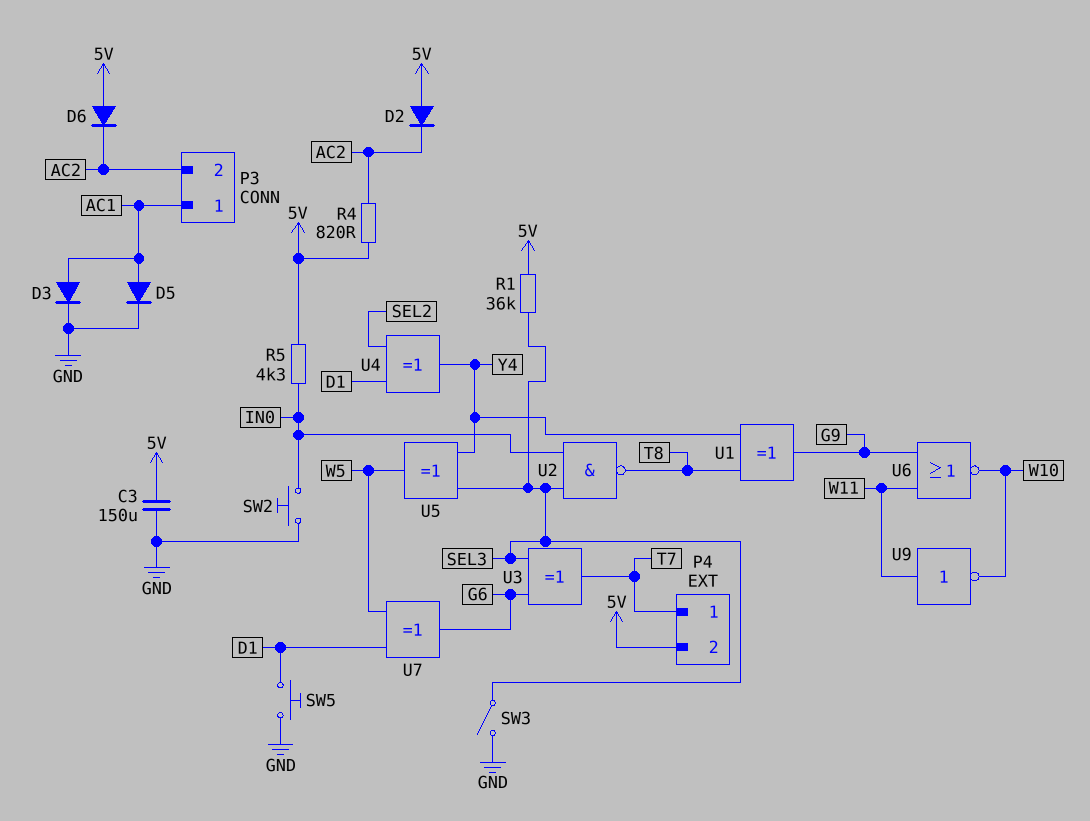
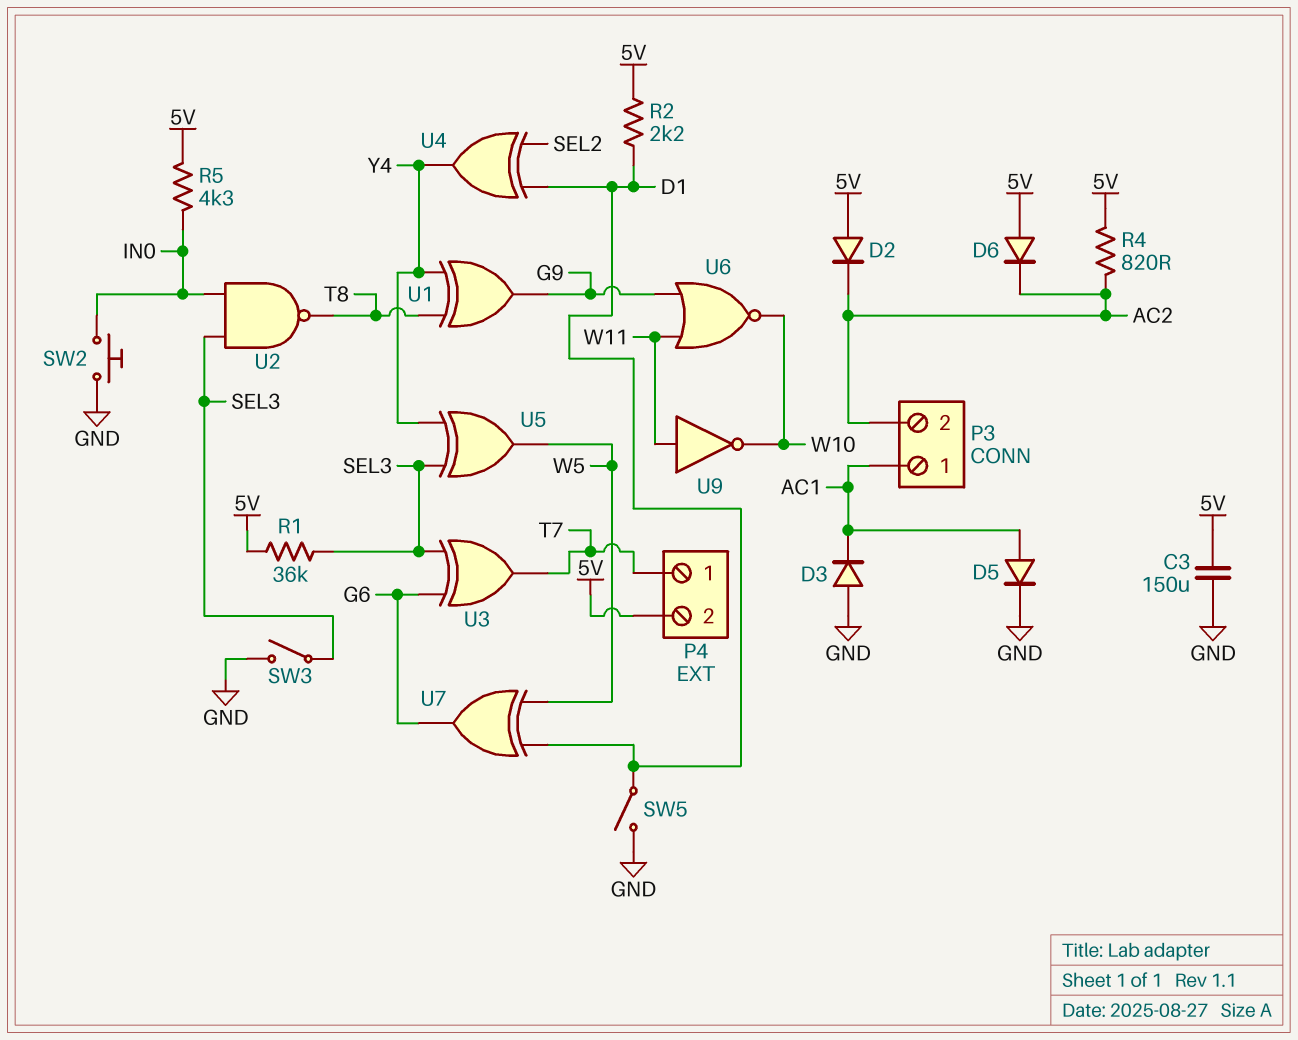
D3: diode (A AC1, K GND) -> diode (A GND, K AC1)
R2: none -> 2.2k (5V, D1)
SW5: button (D1, GND) -> switch (D1, GND)

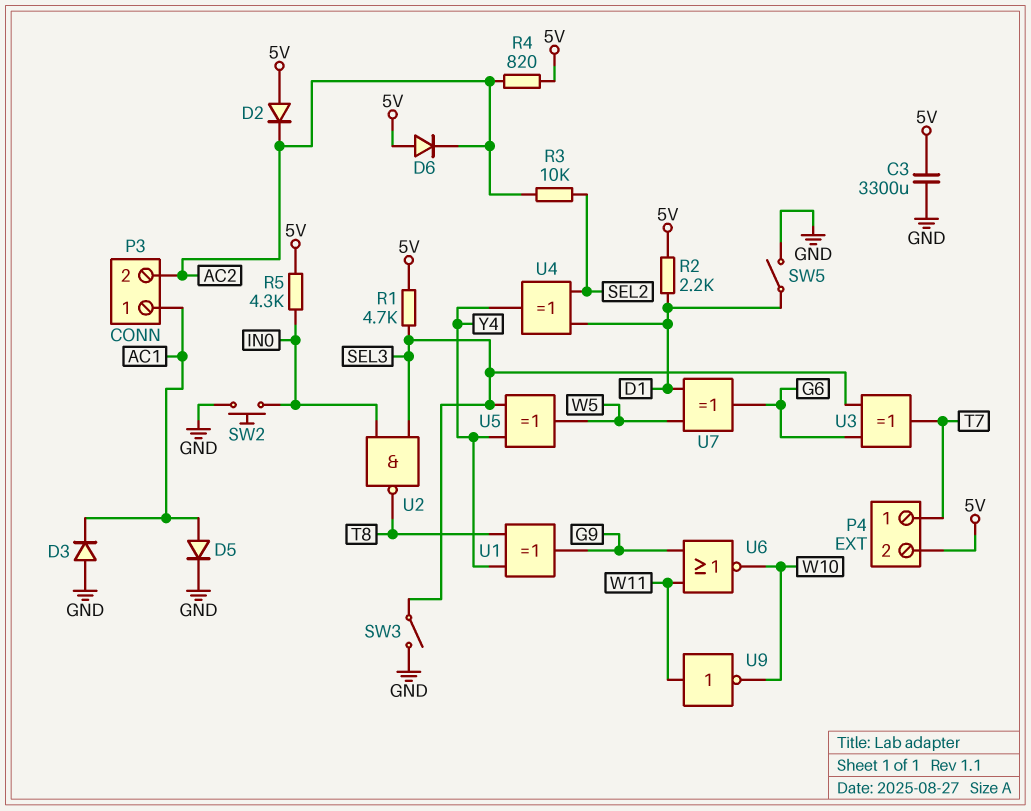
C3: 150uF (5V, GND) -> 3300uF (5V, GND)
R1: 36k (5V, SEL3) -> 4.7k (5V, SEL3)
R3: none -> 10k (AC2, SEL2)

